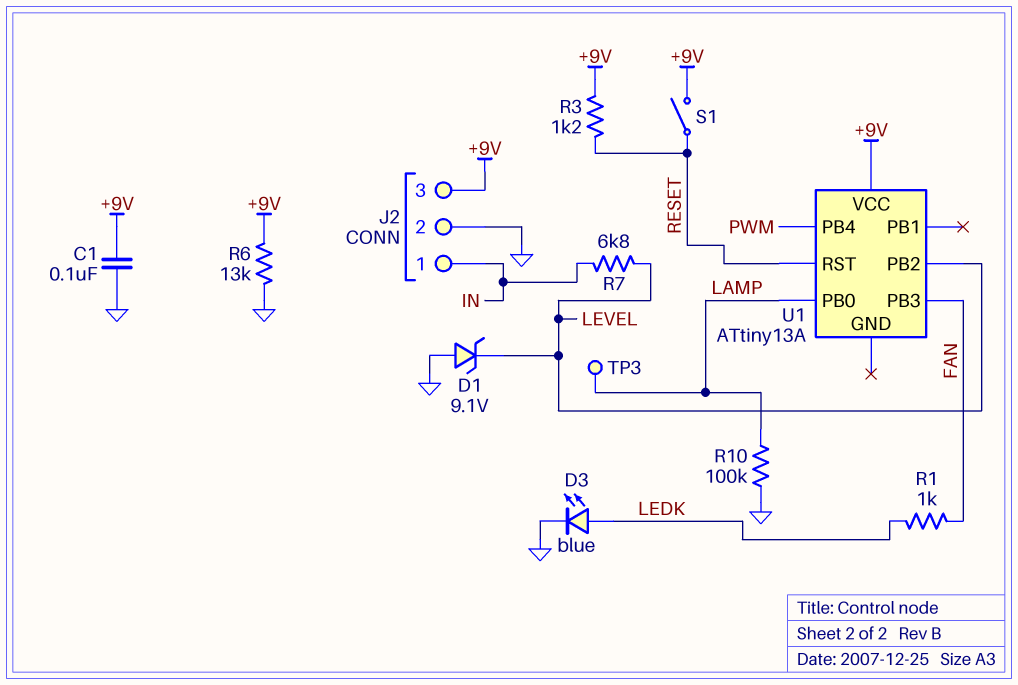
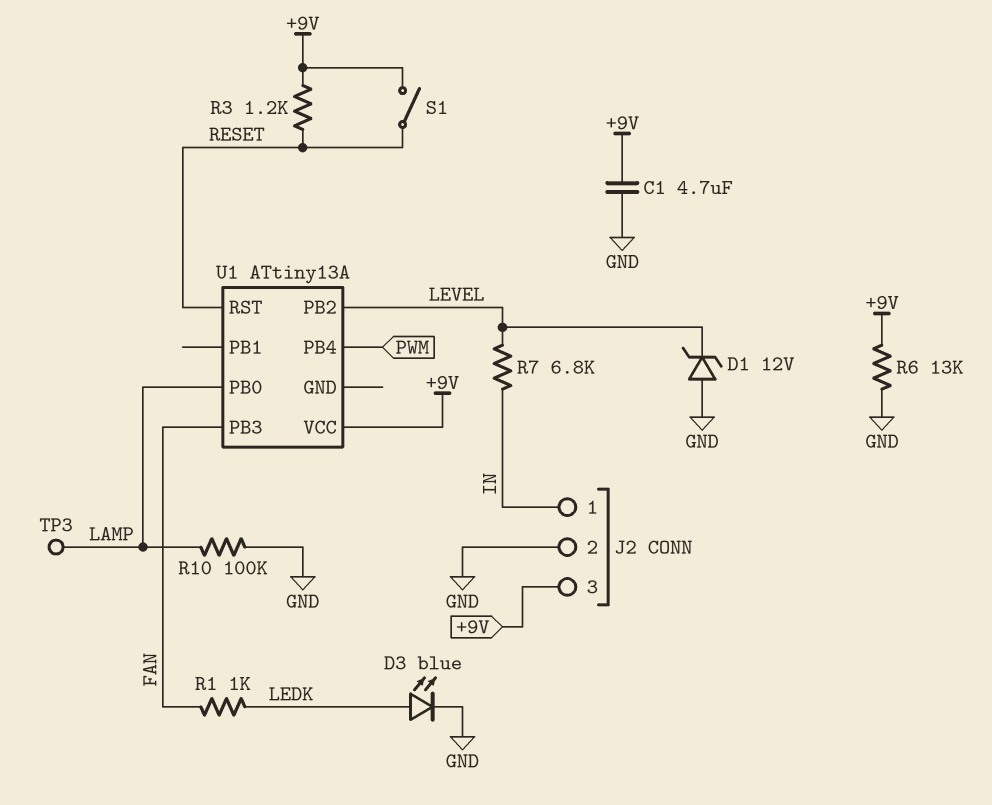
C1: 100nF (+9V, GND) -> 4.7uF (+9V, GND)
D1: zener 9.1V (A GND, K LEVEL) -> zener 12V (A GND, K LEVEL)

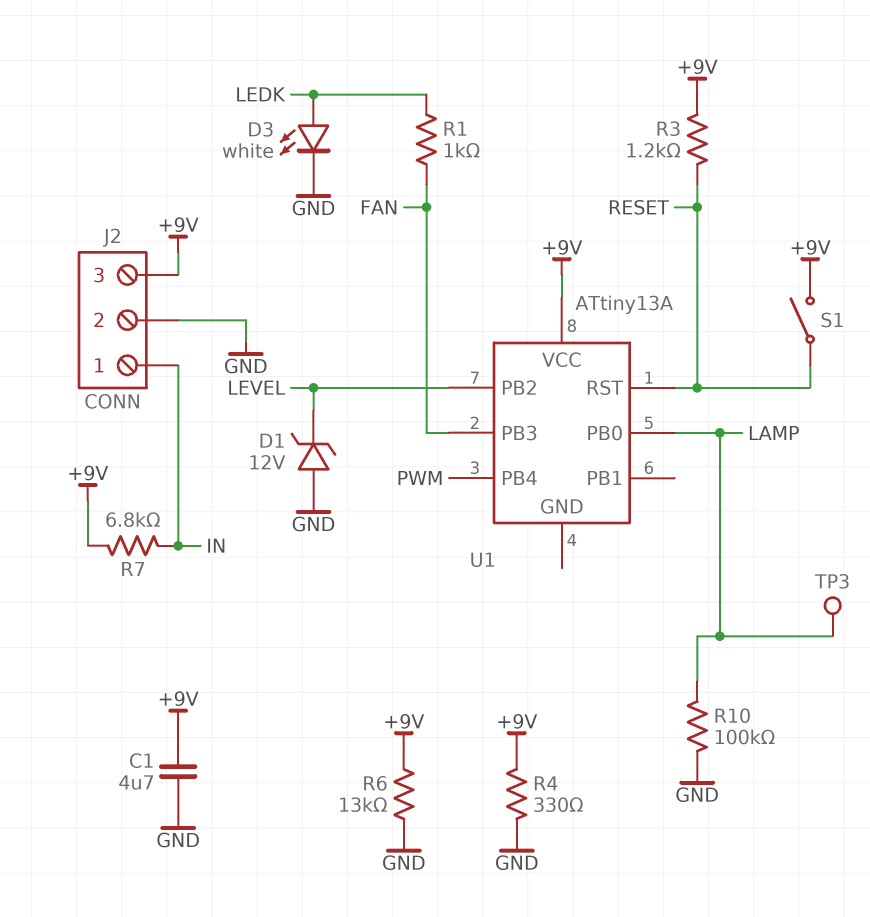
D3: LED blue (A LEDK, K GND) -> LED white (A LEDK, K GND)
R4: none -> 330 (+9V, GND)
R7: 6.8k (IN, LEVEL) -> 6.8k (+9V, IN)

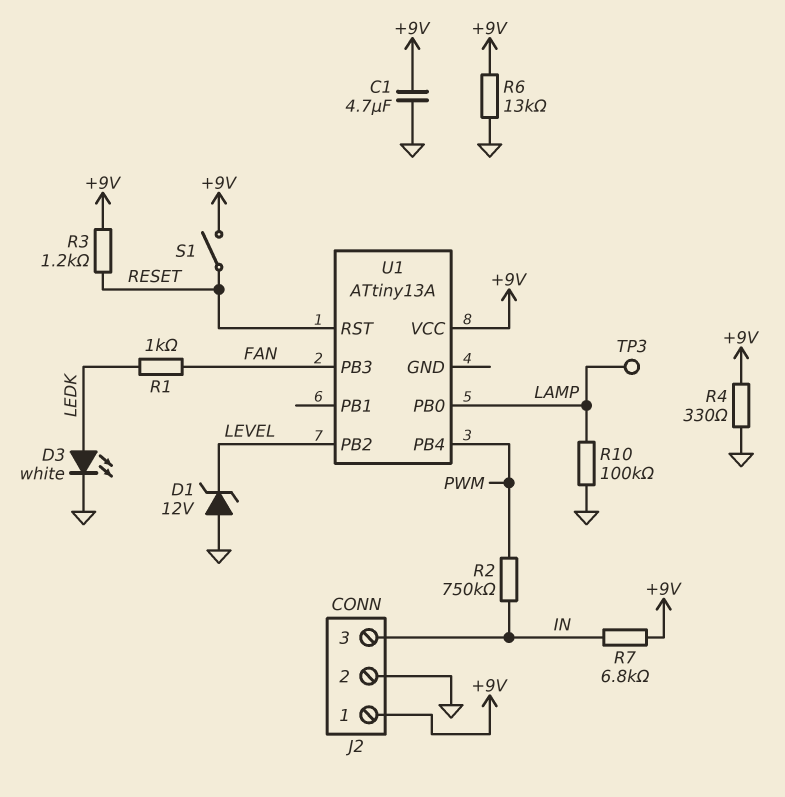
J2 pin 1: IN -> +9V
J2 pin 3: +9V -> IN
R2: none -> 750k (IN, PWM)

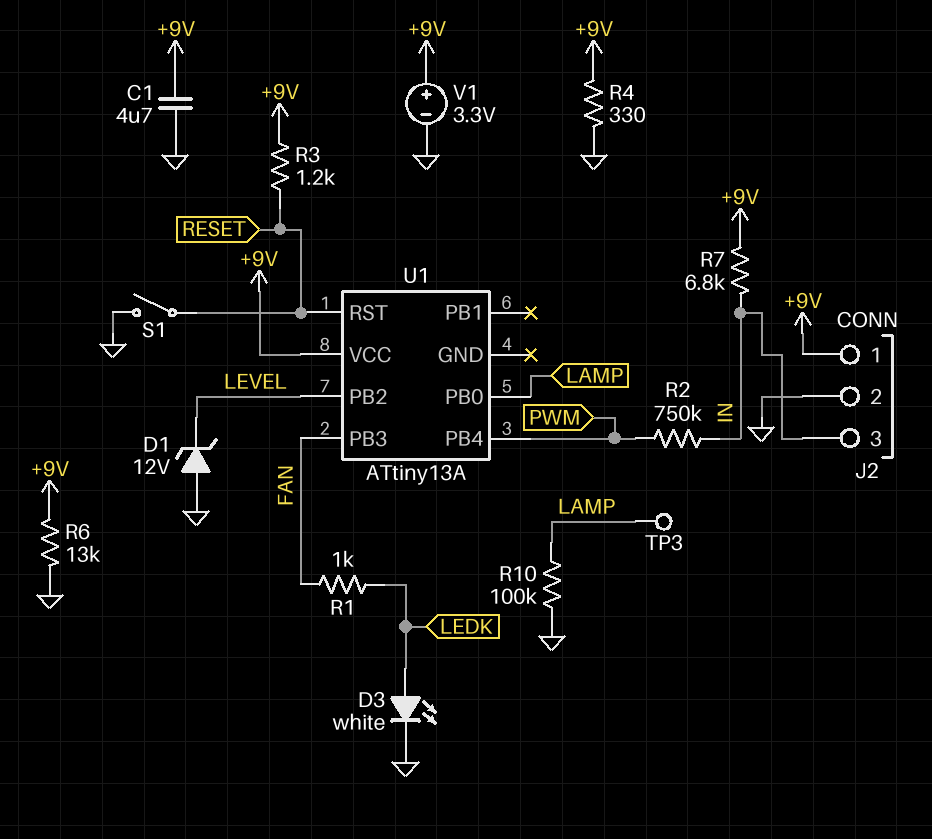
S1: switch (+9V, RESET) -> switch (GND, RESET)
V1: none -> 3.3V (plus +9V, minus GND)

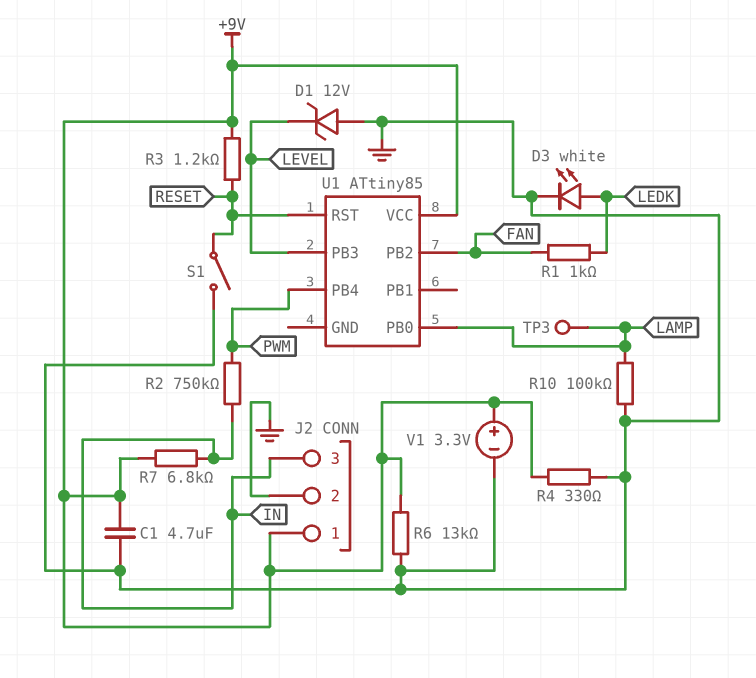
U1: ATtiny13A -> ATtiny85
U1 pin PB2: LEVEL -> FAN
U1 pin PB3: FAN -> LEVEL

